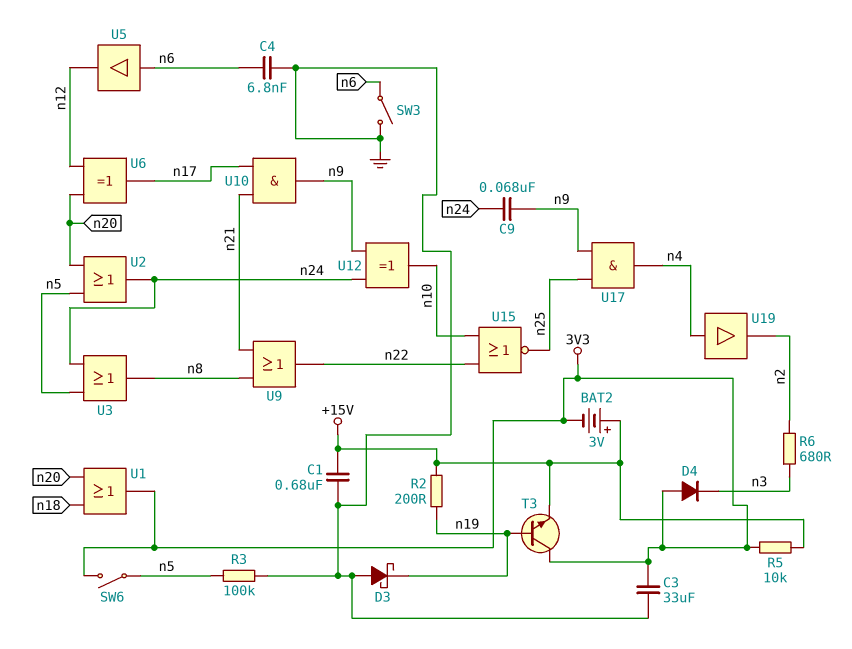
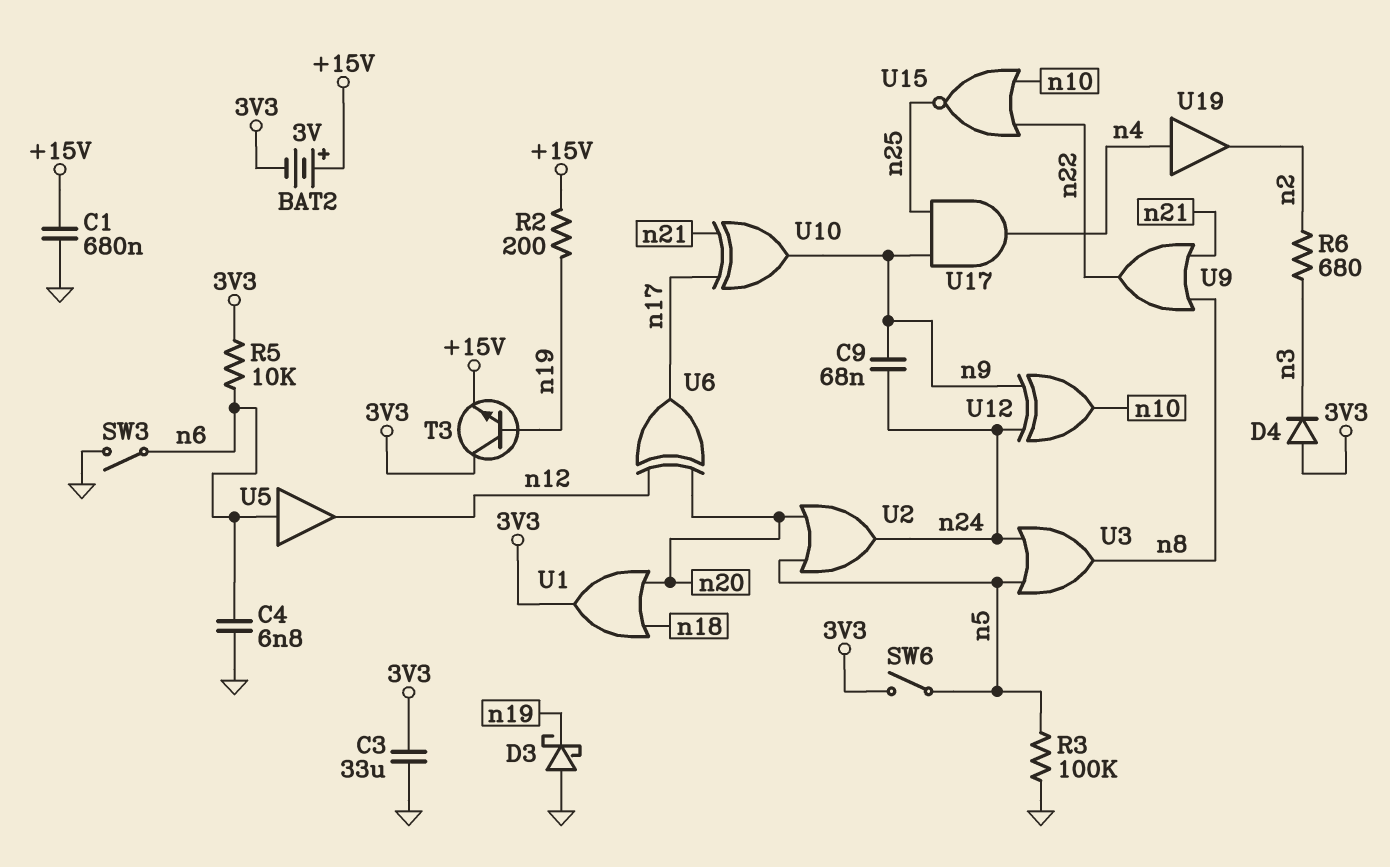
R5: 10k (+15V, 3V3) -> 10k (3V3, n6)
U10: AND (in n17, in n21, out n9) -> XOR (in n17, in n21, out n9)

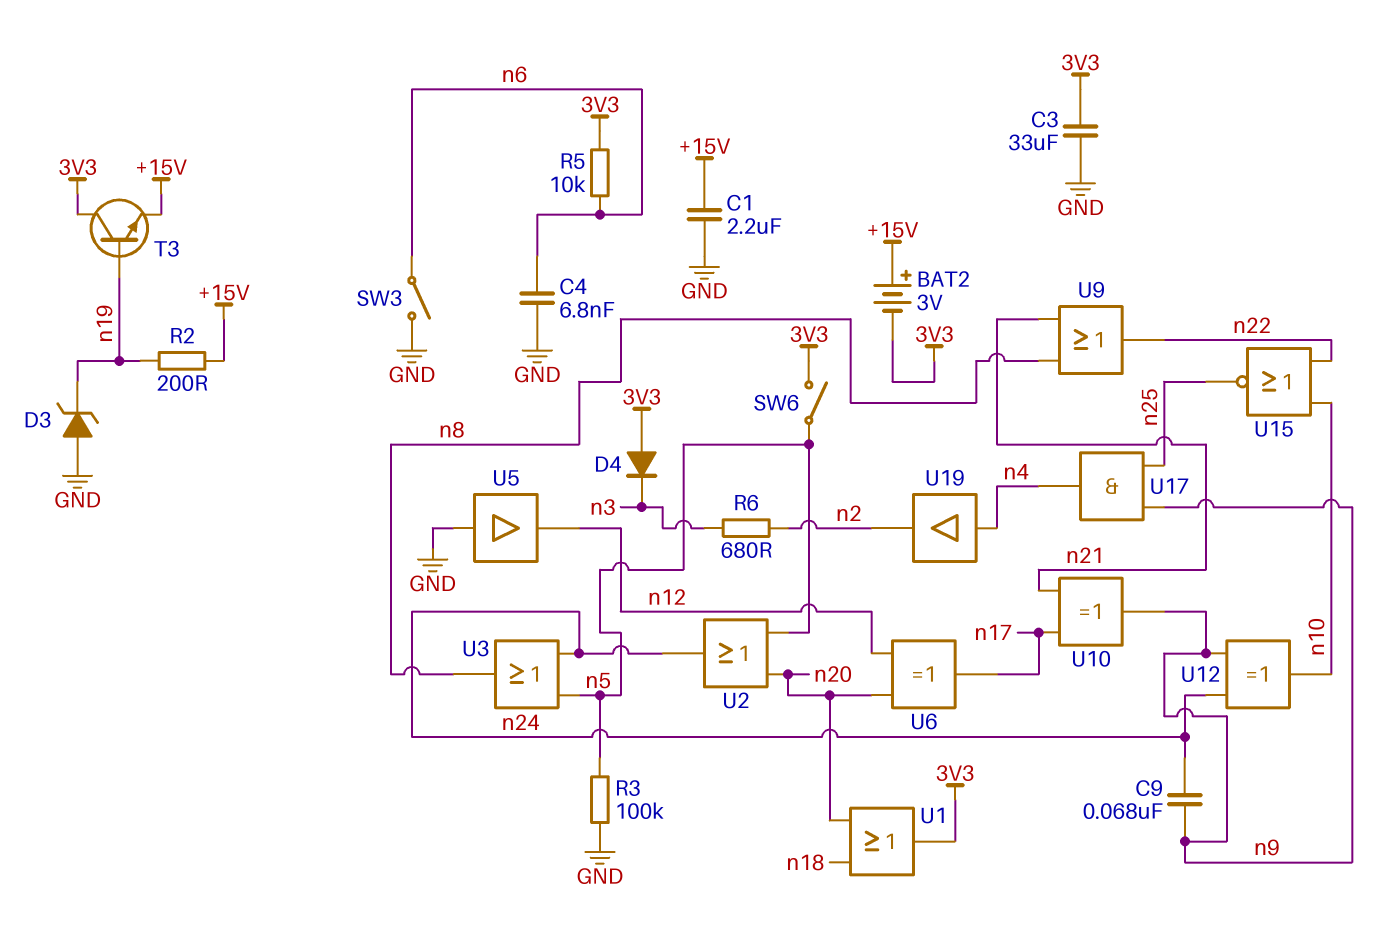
C1: 680nF (+15V, GND) -> 2.2uF (+15V, GND)
D3: schottky (A GND, K n19) -> zener (A GND, K n19)
U5: buffer (in n6, out n12) -> buffer (in GND, out n12)

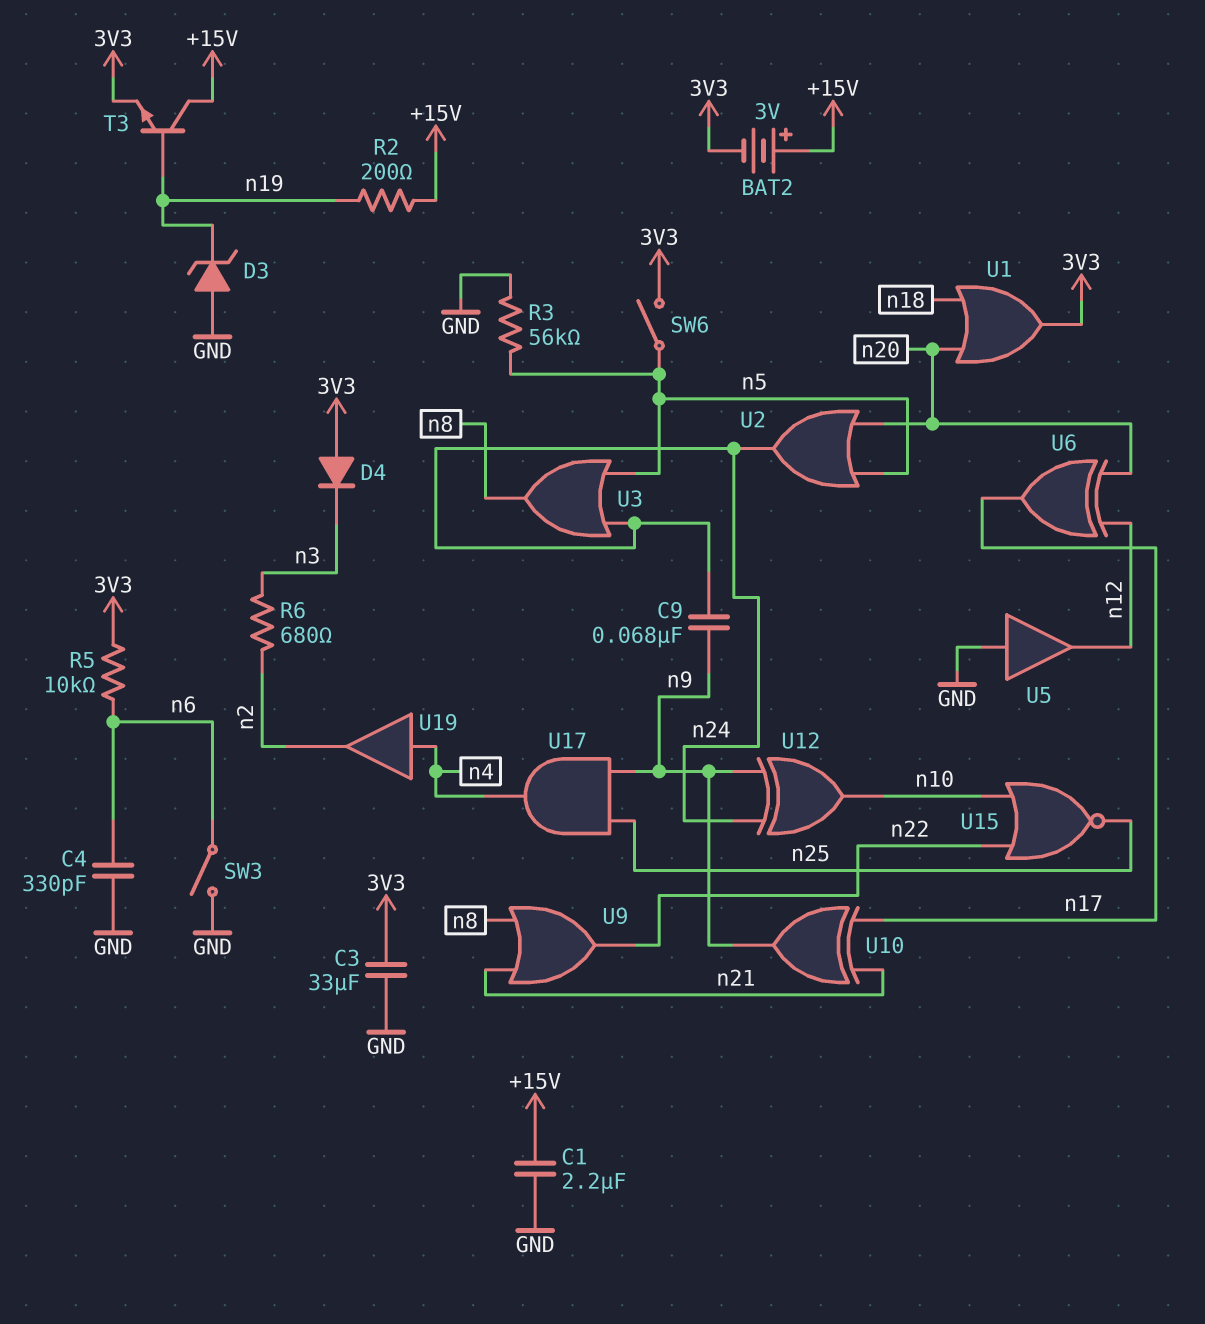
C4: 6.8nF (GND, n6) -> 330pF (GND, n6)
R3: 100k (GND, n5) -> 56k (GND, n5)
T3: NPN (B n19, C 3V3, E +15V) -> NPN (B n19, C +15V, E 3V3)

